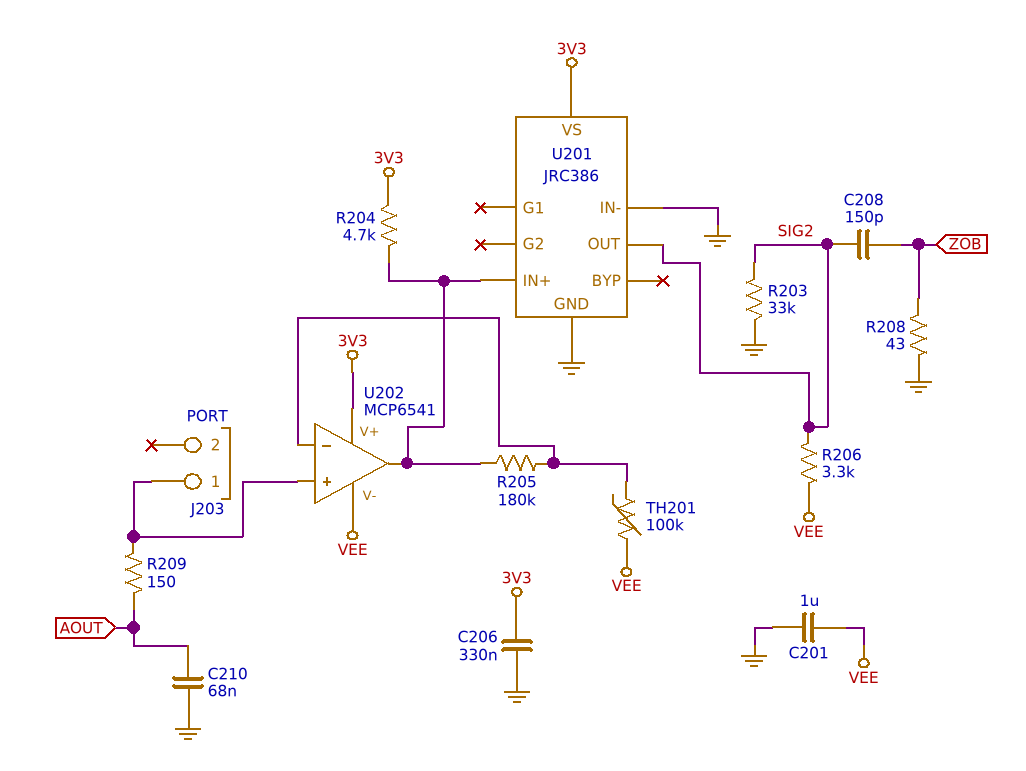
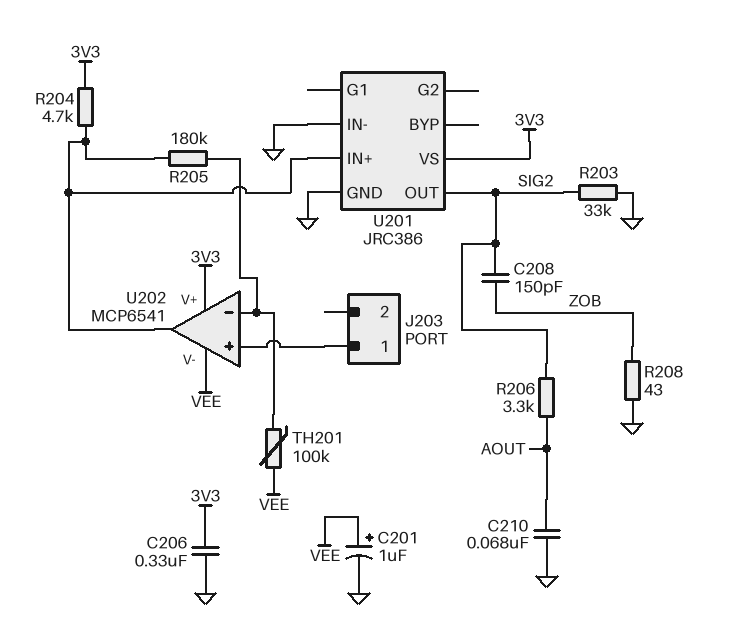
C201: 1uF (GND, VEE) -> 1uF (plus VEE, minus GND)
R206: 3.3k (SIG2, VEE) -> 3.3k (AOUT, SIG2)
R209: 150 (AOUT, J203/1) -> none

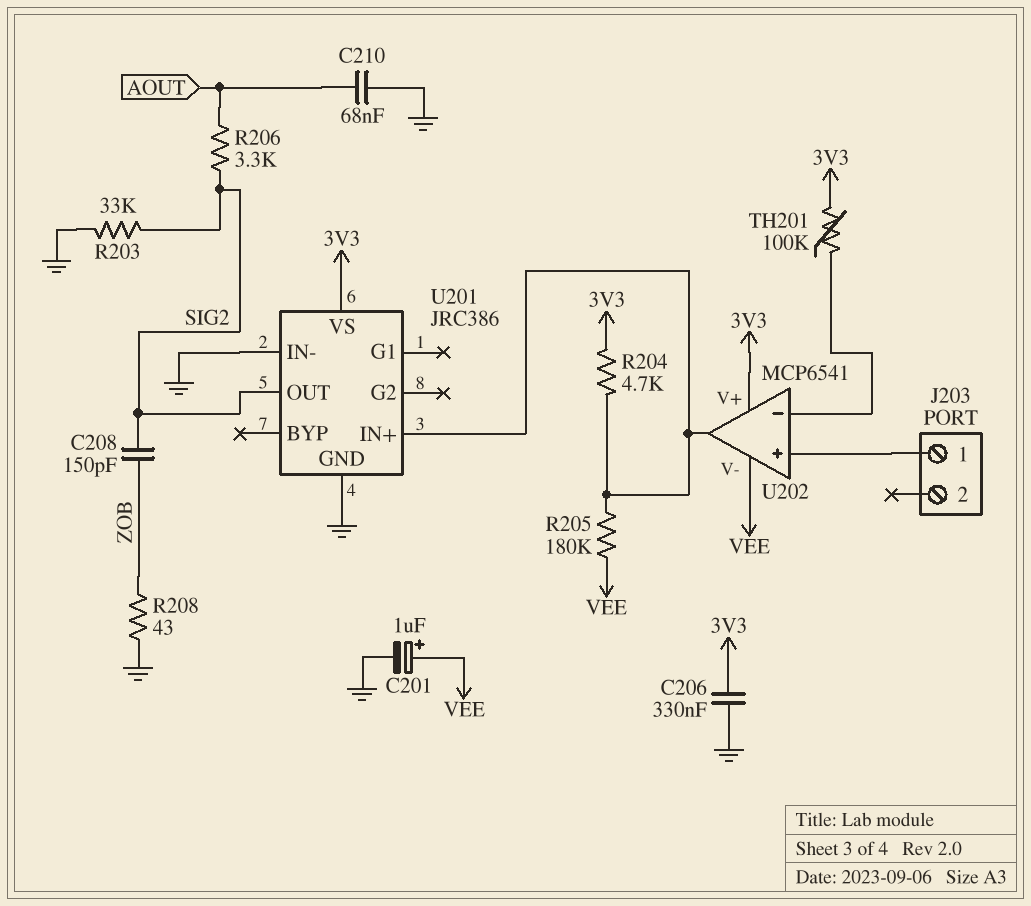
R205: 180k (U201/IN+, U202/in-) -> 180k (U201/IN+, VEE)
TH201: 100k (U202/in-, VEE) -> 100k (3V3, U202/in-)

